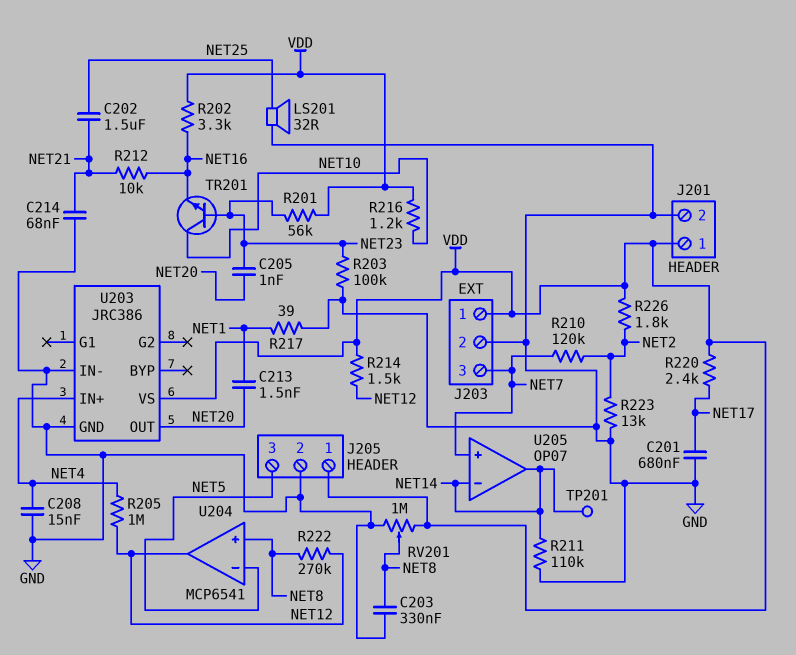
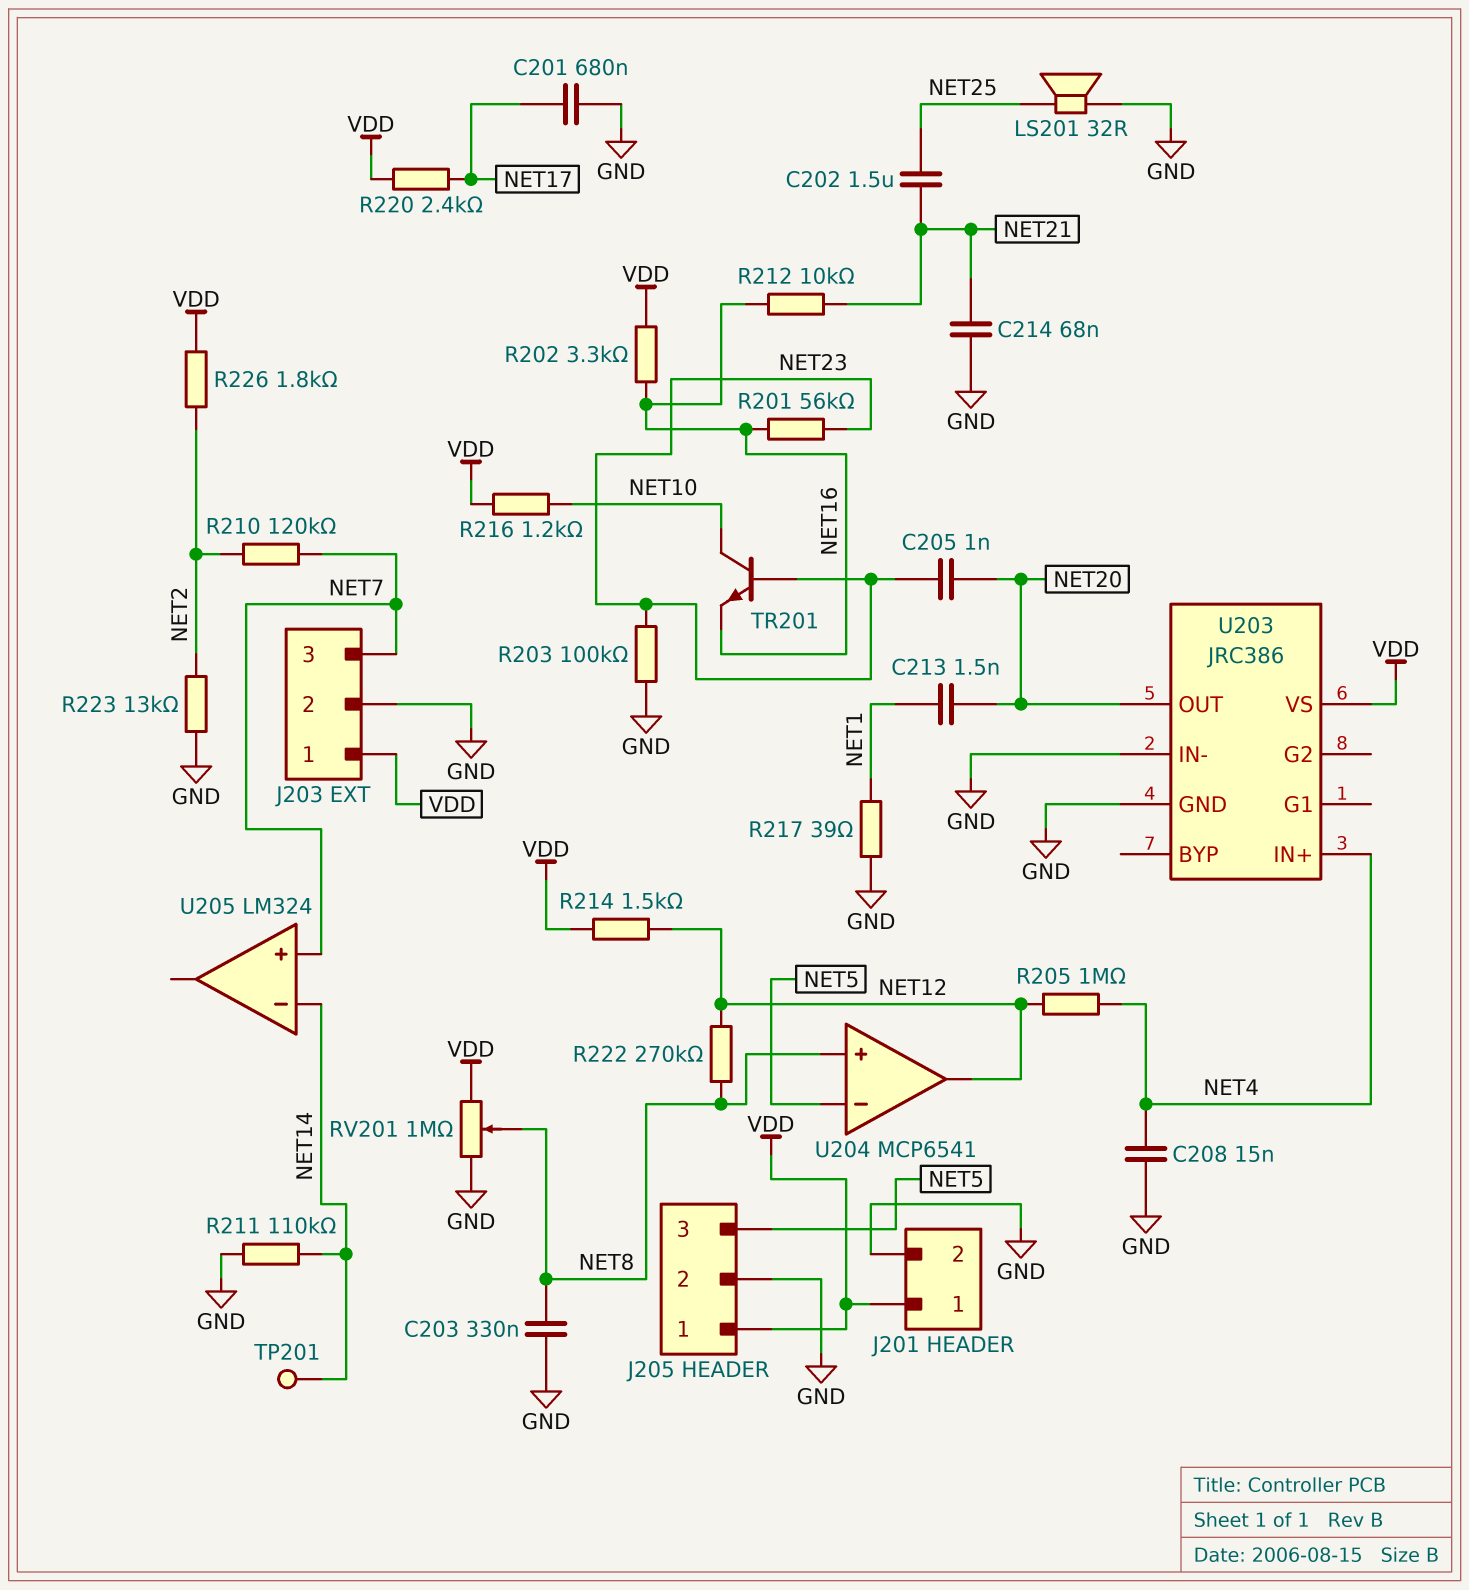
R201: 56k (NET23, VDD) -> 56k (NET16, NET23)
U205: OP07 -> LM324
U205 pin out: NET14 -> none

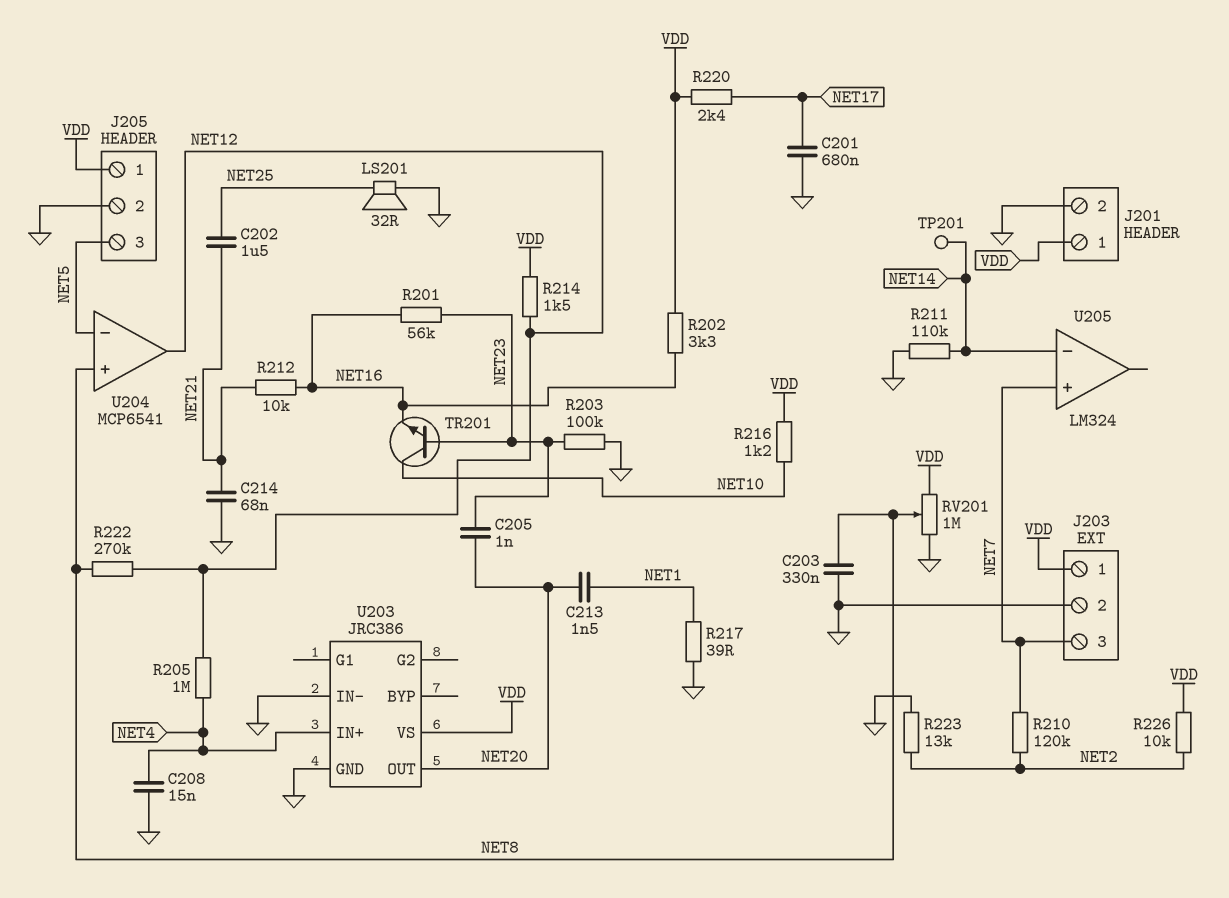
R226: 1.8k (NET2, VDD) -> 10k (NET2, VDD)

